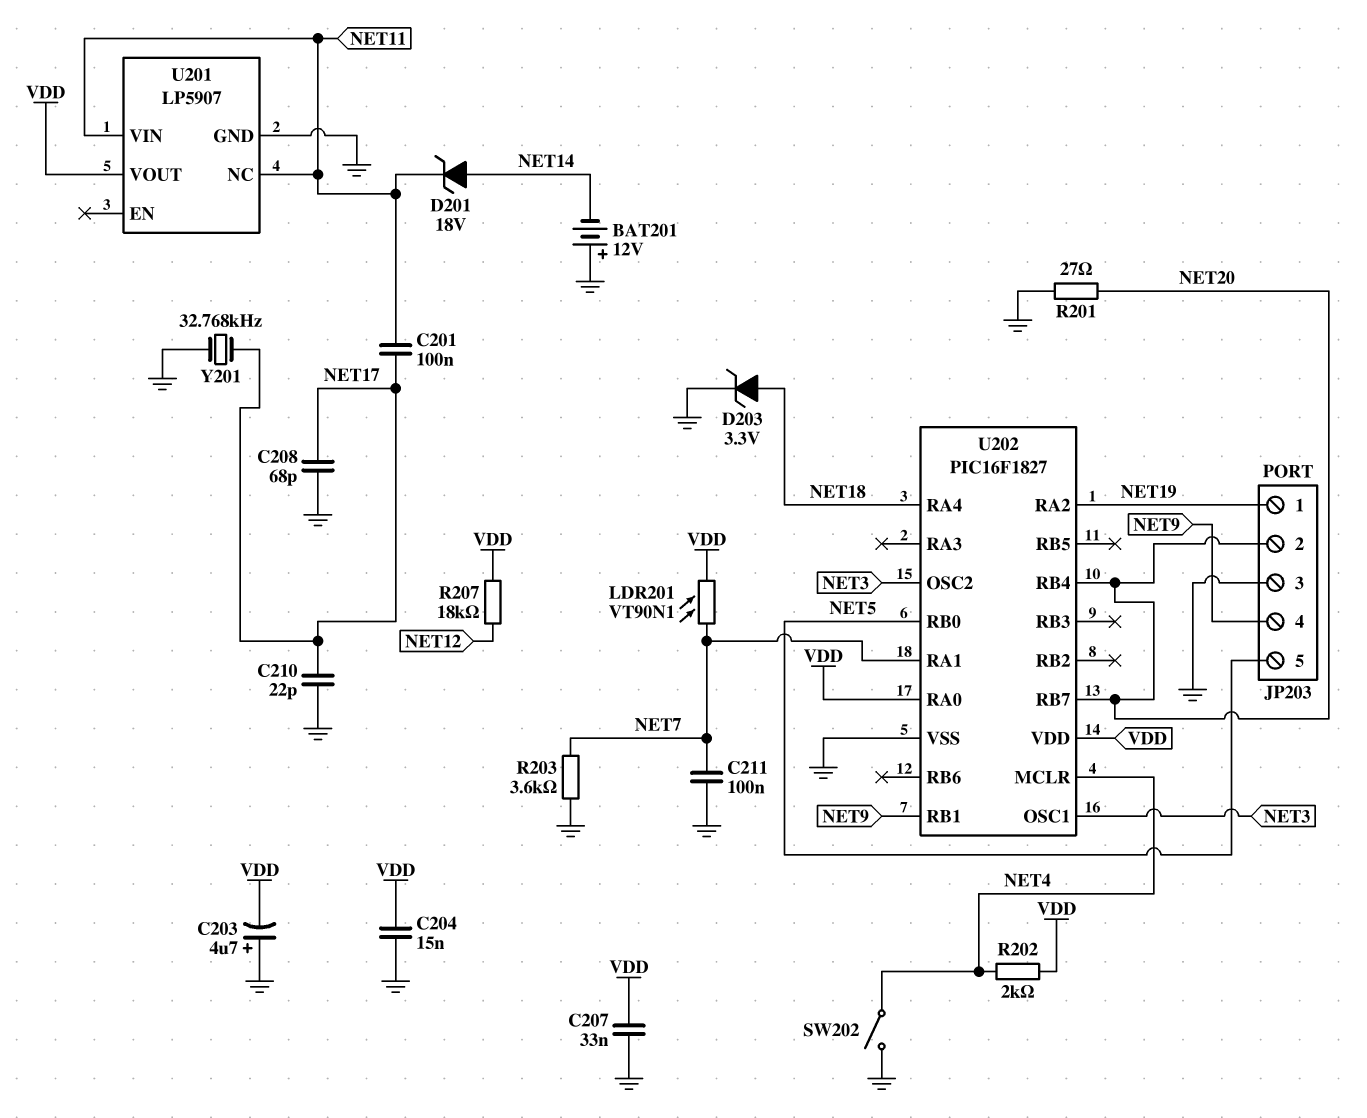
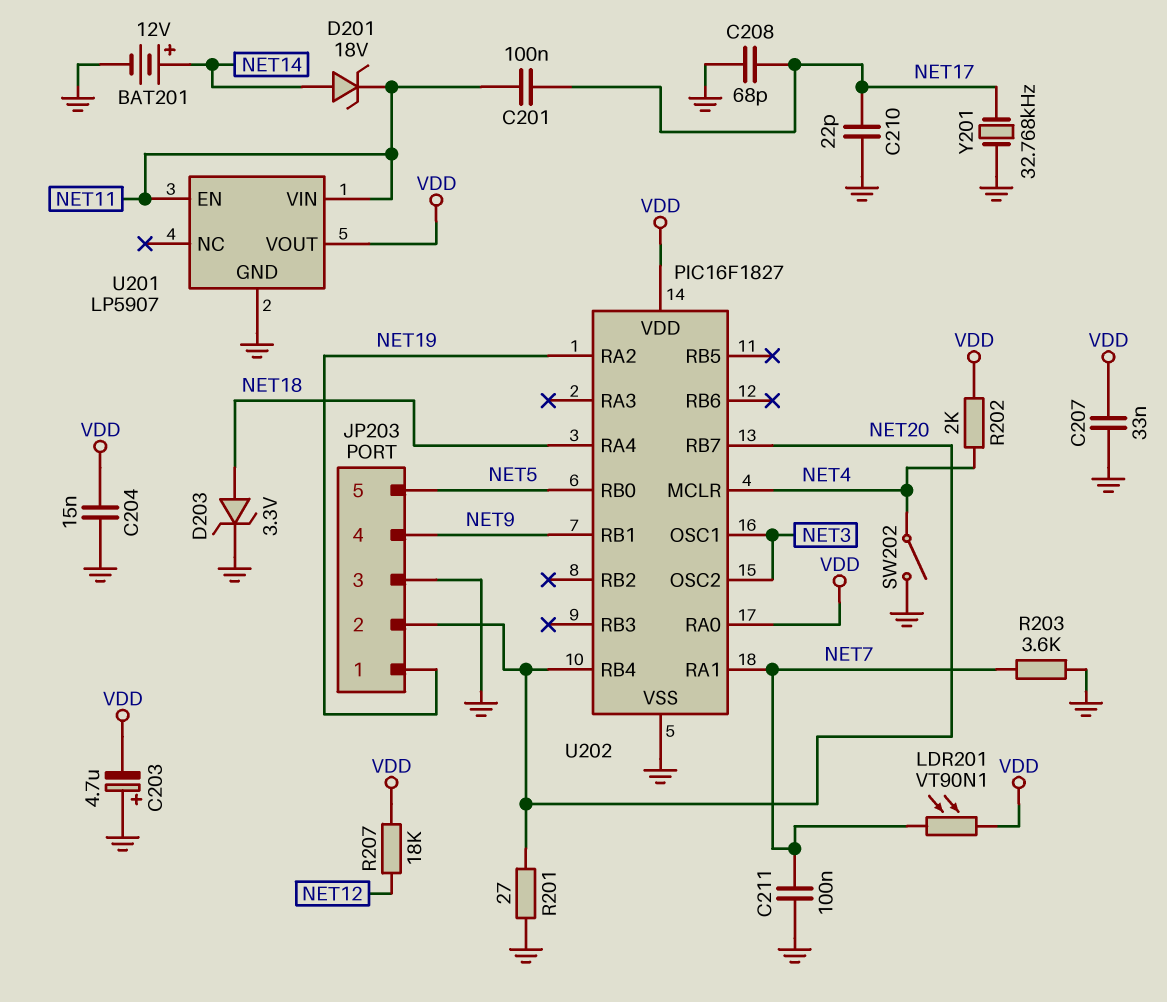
BAT201: 12V (plus GND, minus NET14) -> 12V (plus NET14, minus GND)
U201 pin EN: none -> NET11
U201 pin NC: NET11 -> none

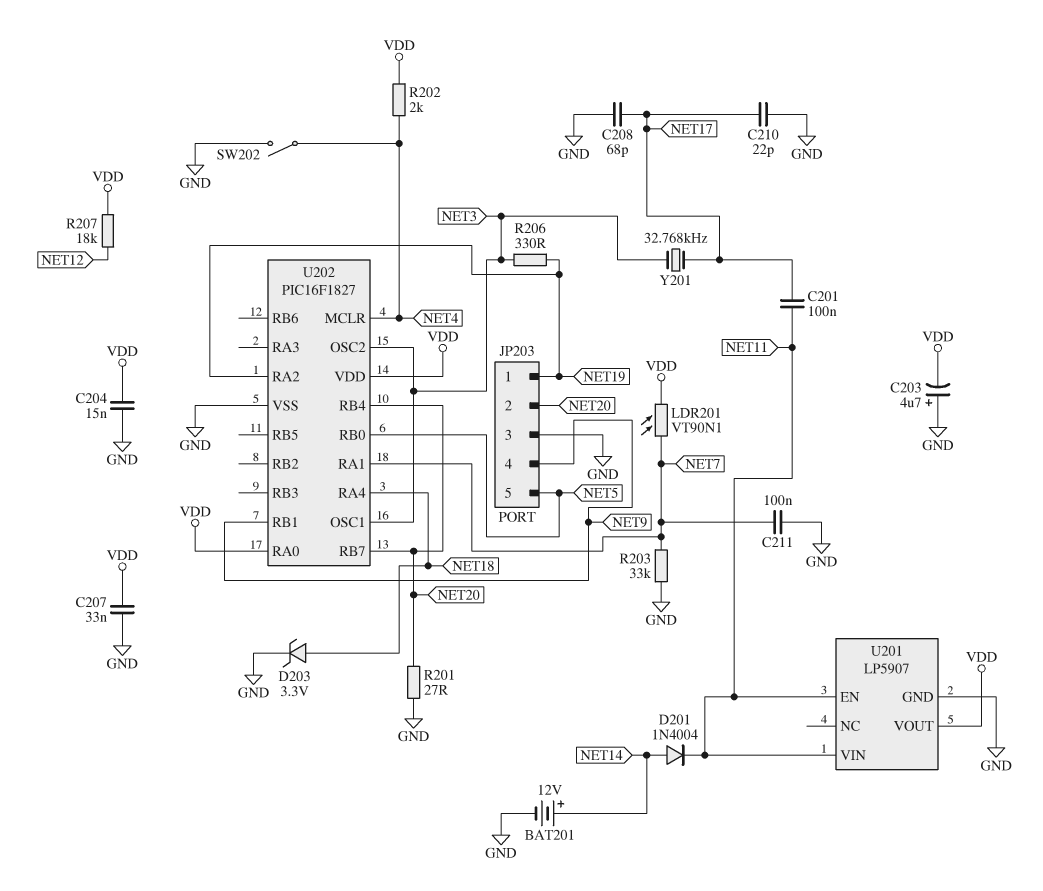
D201: zener 18V (A NET14, K NET11) -> diode 1N4004 (A NET14, K NET11)
R203: 3.6k (GND, NET7) -> 33k (GND, NET7)
R206: none -> 330 (NET3, NET19)
Y201: 32.768kHz (GND, NET17) -> 32.768kHz (NET3, NET17)

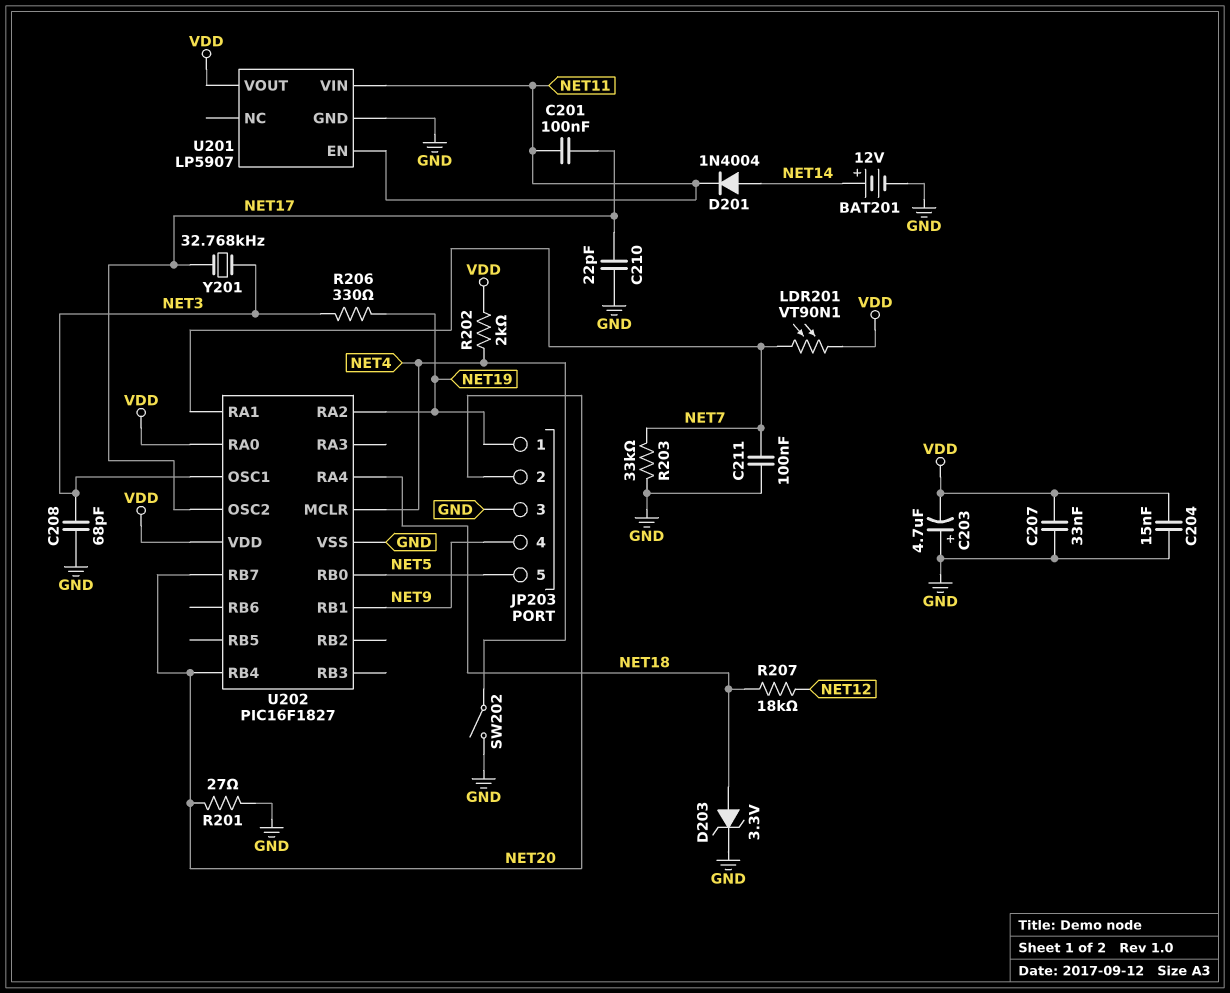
C208: 68pF (GND, NET17) -> 68pF (GND, NET3)
R207: 18k (NET12, VDD) -> 18k (NET12, NET18)
U202 pin OSC2: NET3 -> NET17

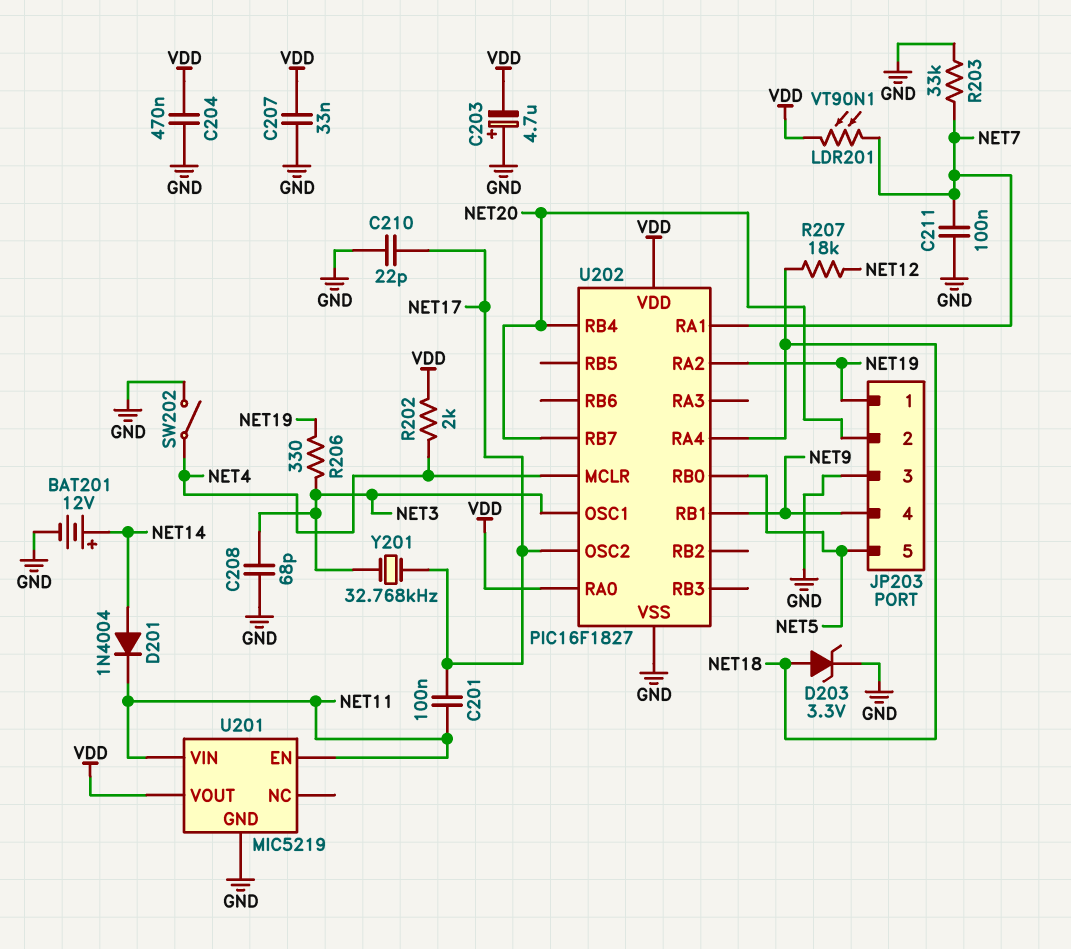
C204: 15nF (GND, VDD) -> 470nF (GND, VDD)
R201: 27 (GND, NET20) -> none
U201: LP5907 -> MIC5219

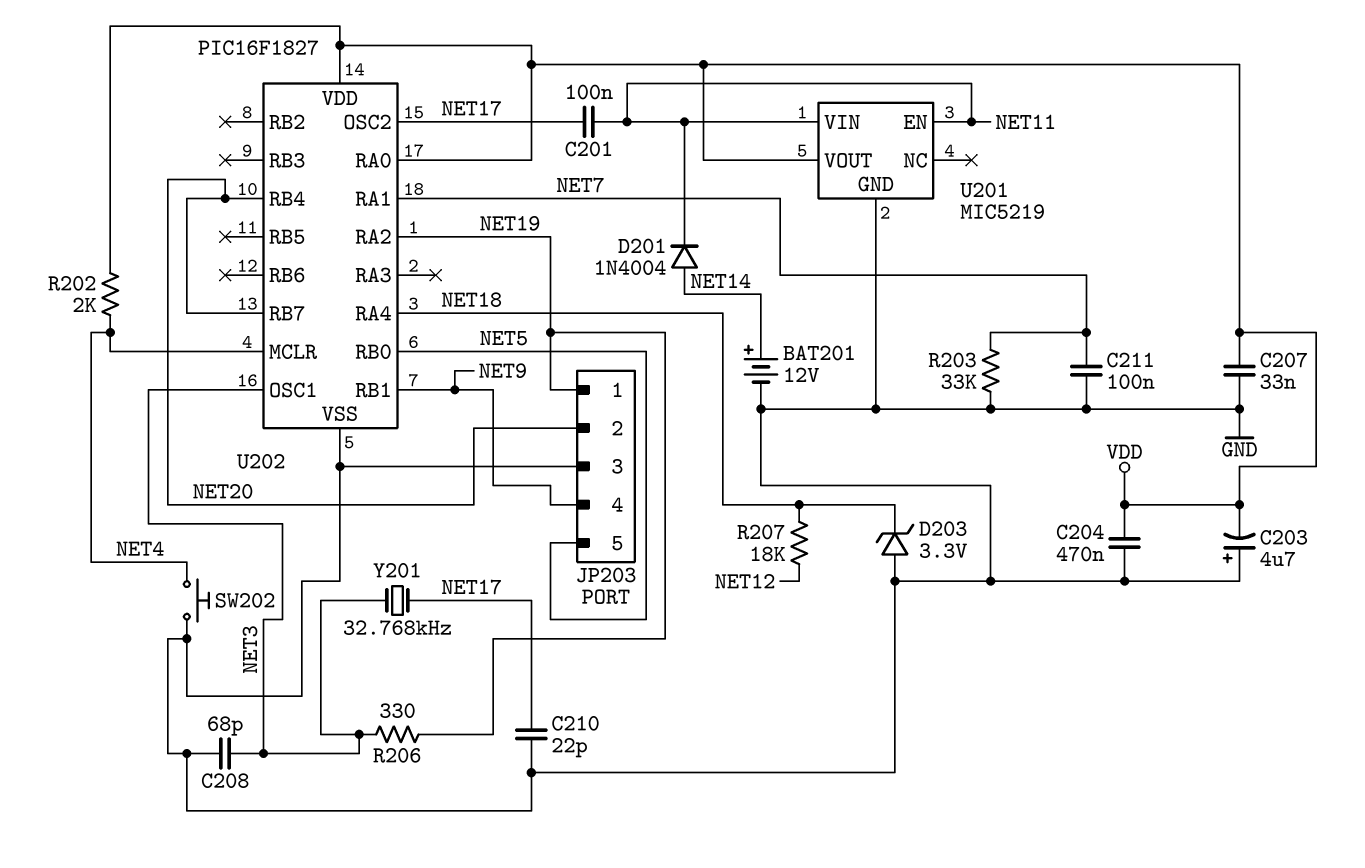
D203: zener 3.3V (A NET18, K GND) -> zener 3.3V (A GND, K NET18)
LDR201: VT90N1 (NET7, VDD) -> none
SW202: switch (GND, NET4) -> button (GND, NET4)

